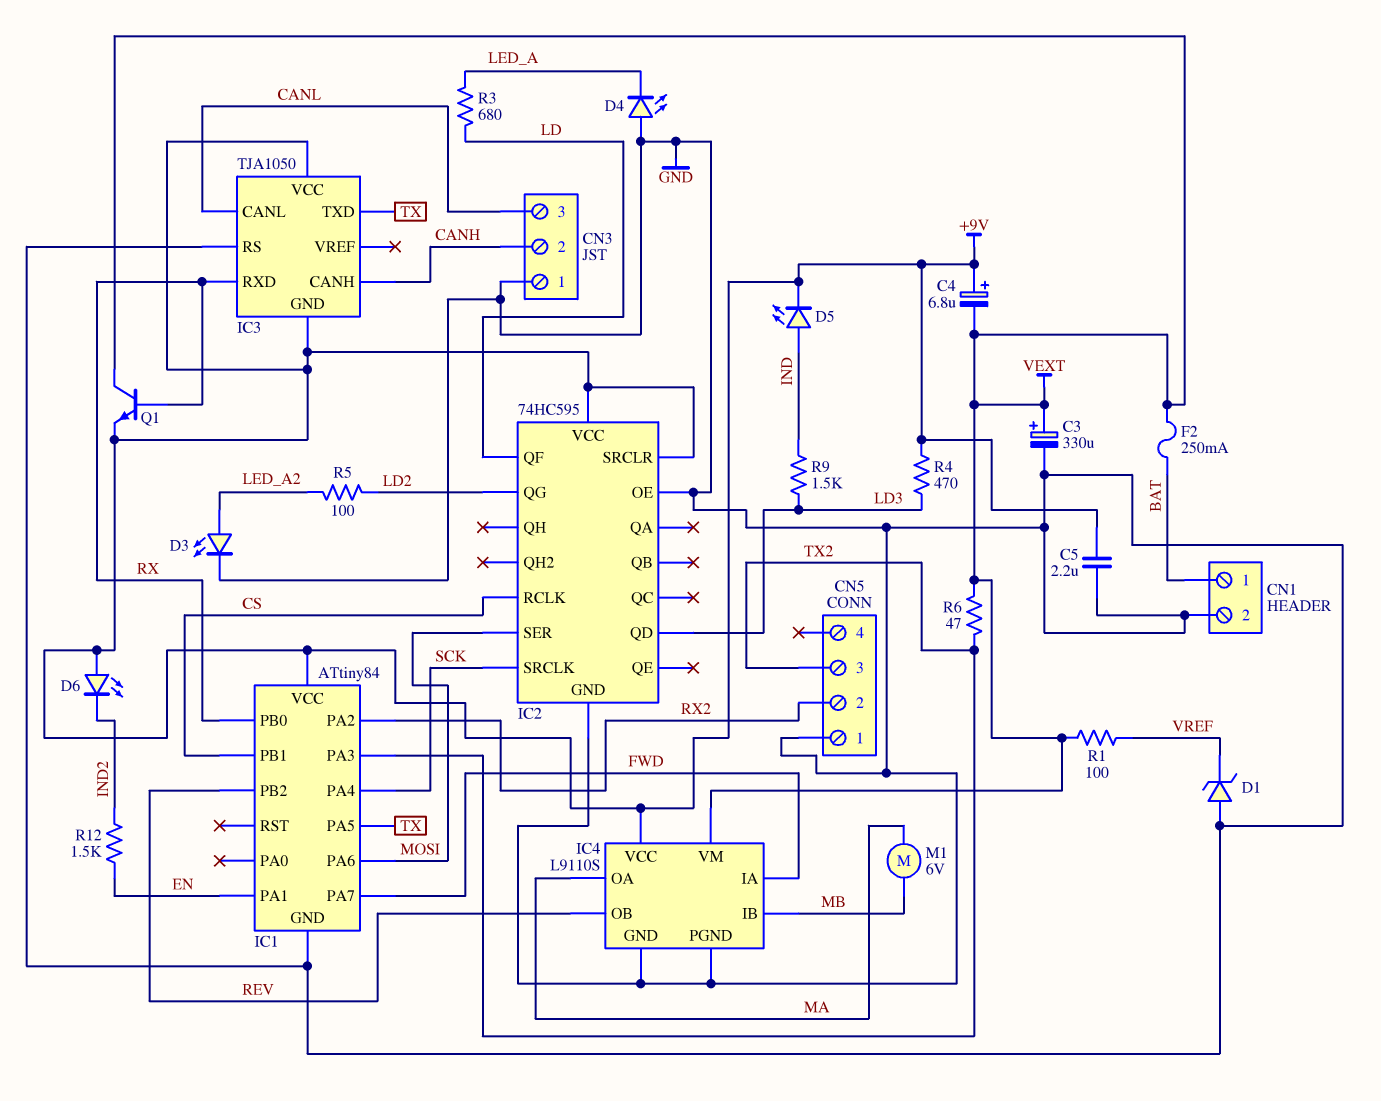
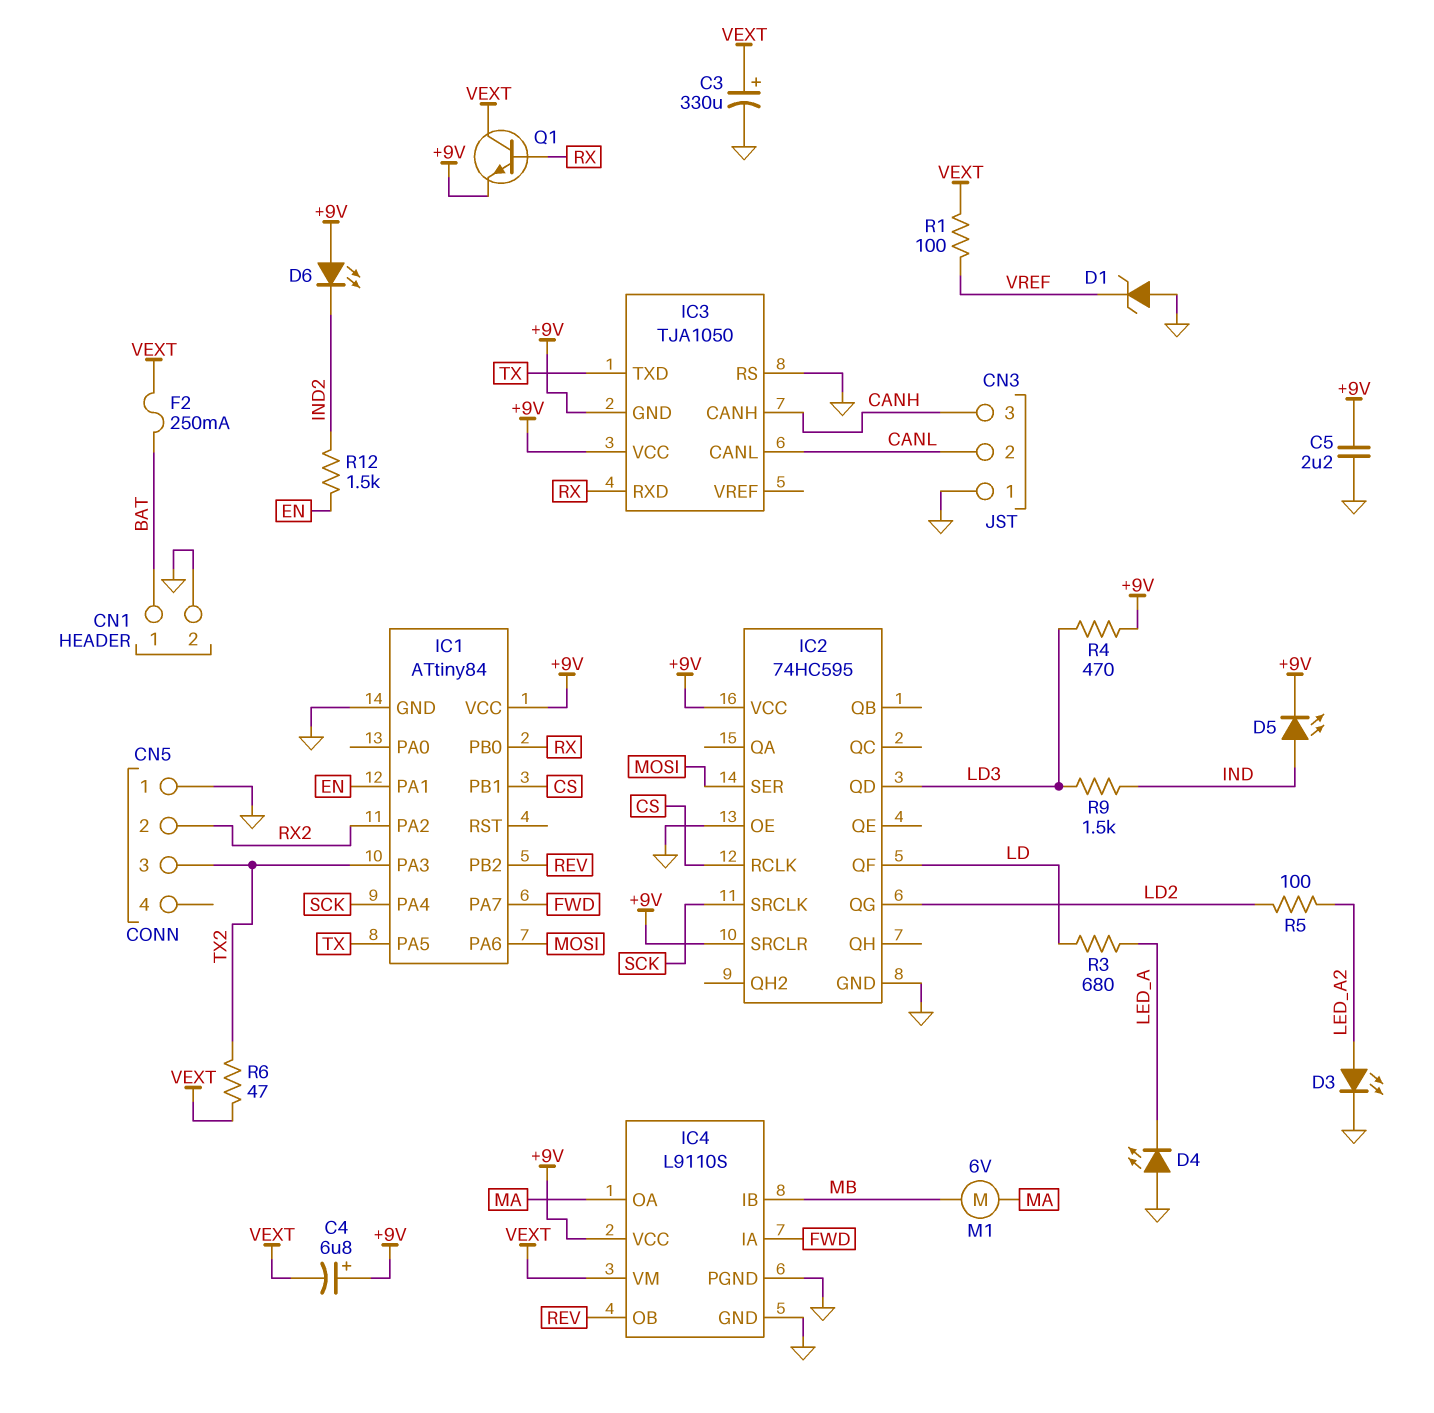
CN3 pin 2: CANH -> CANL
CN3 pin 3: CANL -> CANH

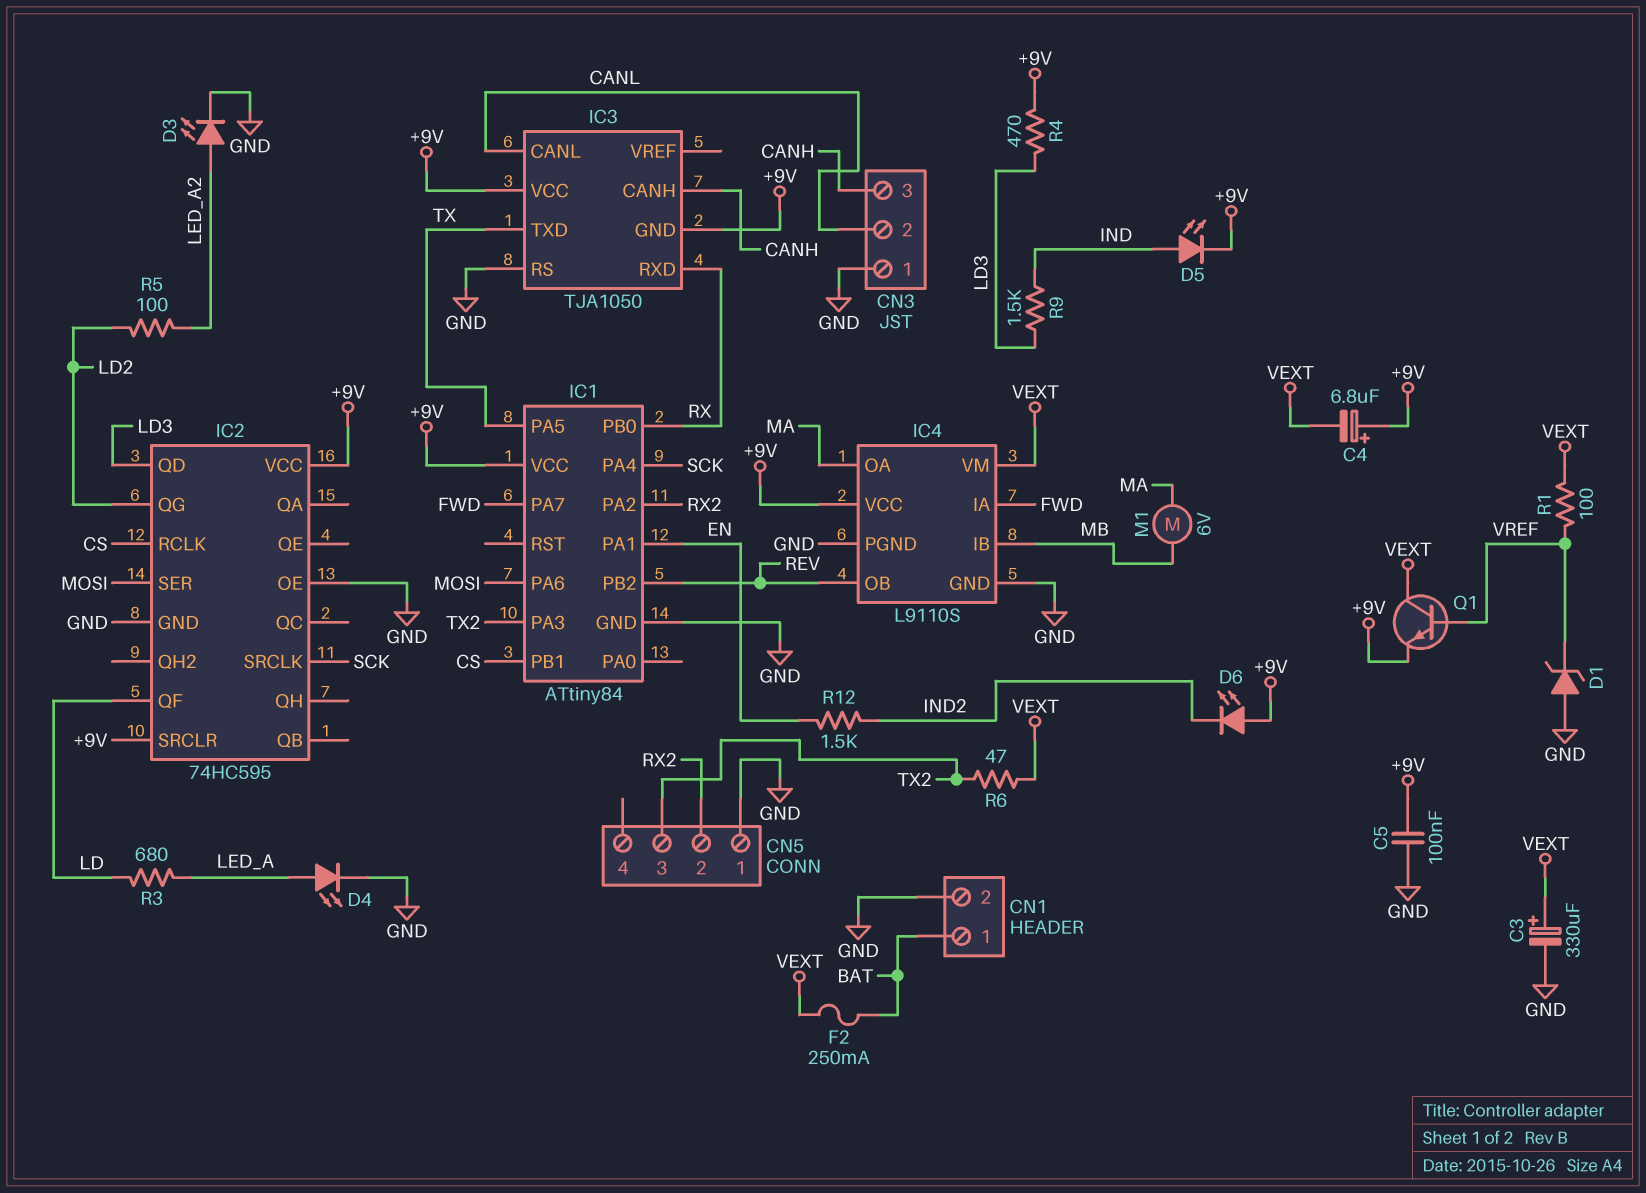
C5: 2.2uF (+9V, GND) -> 100nF (+9V, GND)
D4: LED (A GND, K LED_A) -> LED (A LED_A, K GND)
Q1: NPN (B RX, C VEXT, E +9V) -> NPN (B VREF, C VEXT, E +9V)

